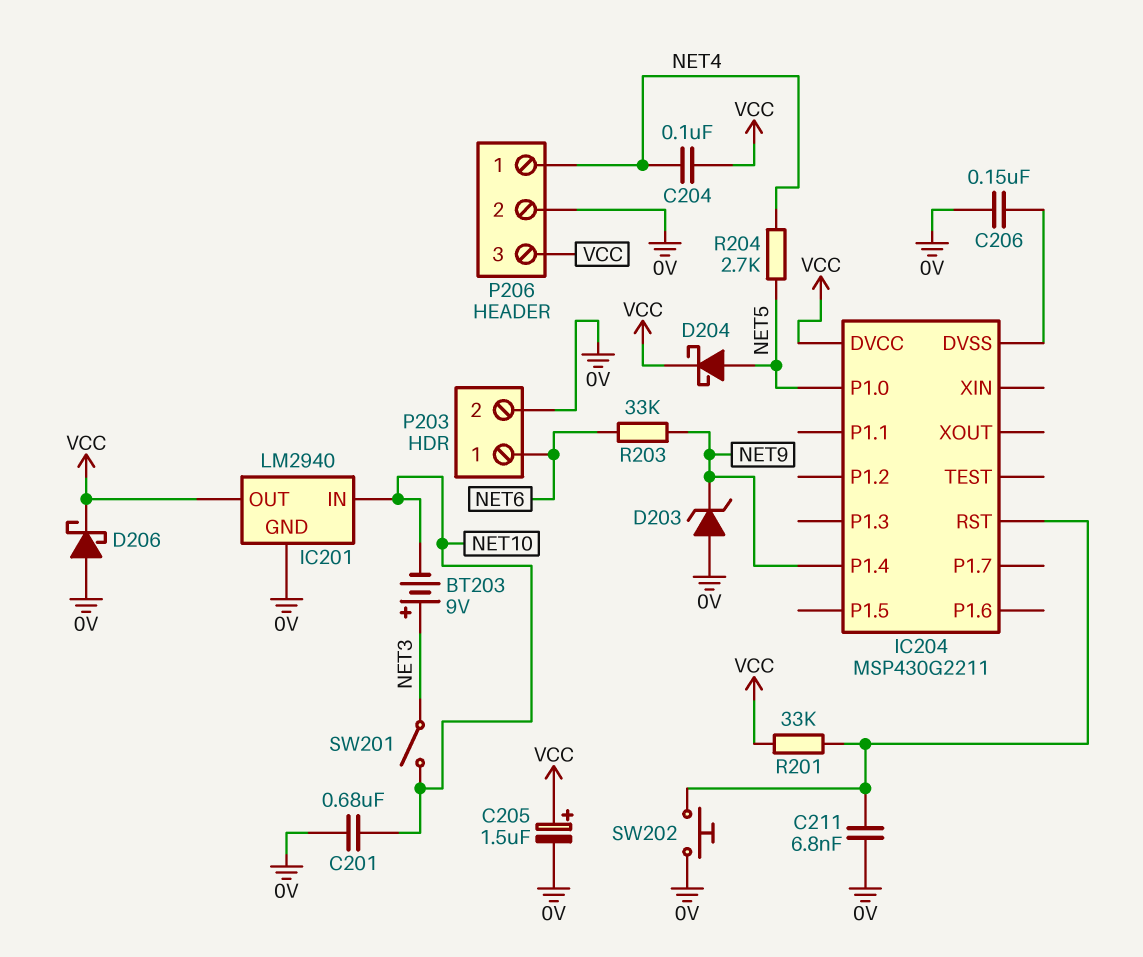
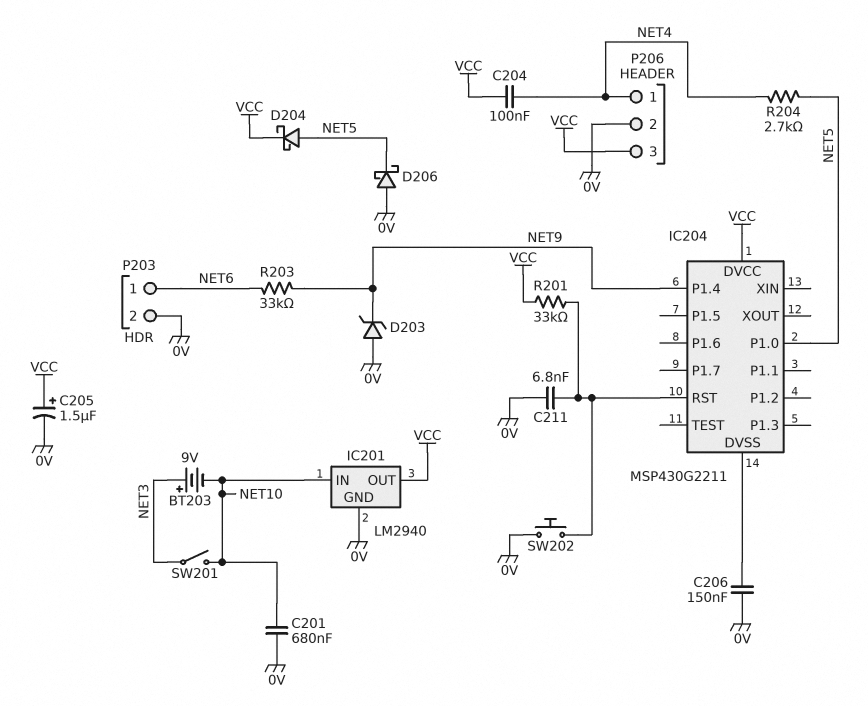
D206: schottky (A 0V, K VCC) -> schottky (A 0V, K NET5)

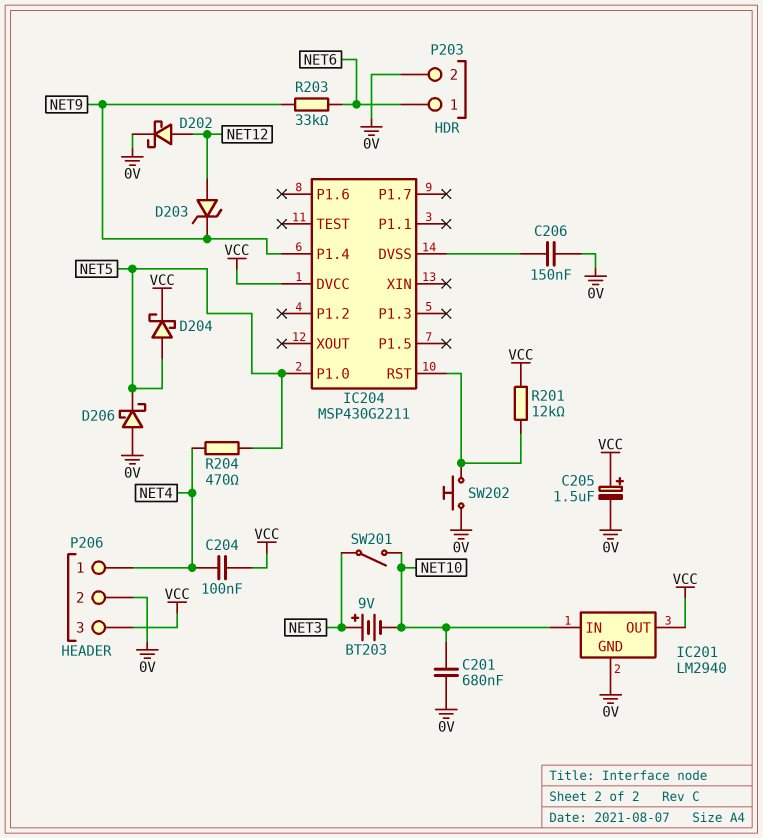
C211: 6.8nF (0V, IC204/RST) -> none
D202: none -> schottky (A NET12, K 0V)
D203: zener (A 0V, K NET9) -> zener (A NET12, K NET9)
R201: 33k (IC204/RST, VCC) -> 12k (IC204/RST, VCC)
R204: 2.7k (NET4, NET5) -> 470 (NET4, NET5)

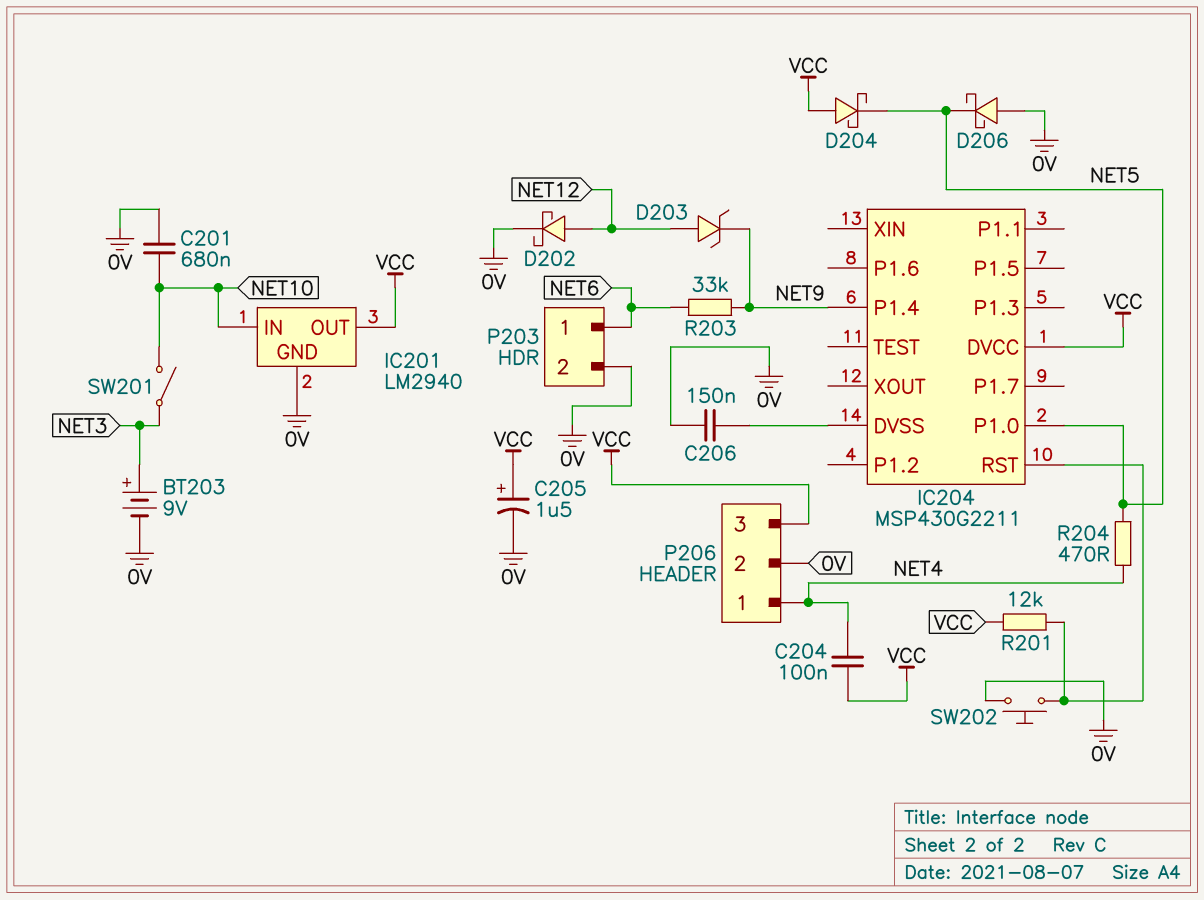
BT203: 9V (plus NET3, minus NET10) -> 9V (plus NET3, minus 0V)
D204: schottky (A NET5, K VCC) -> schottky (A VCC, K NET5)

